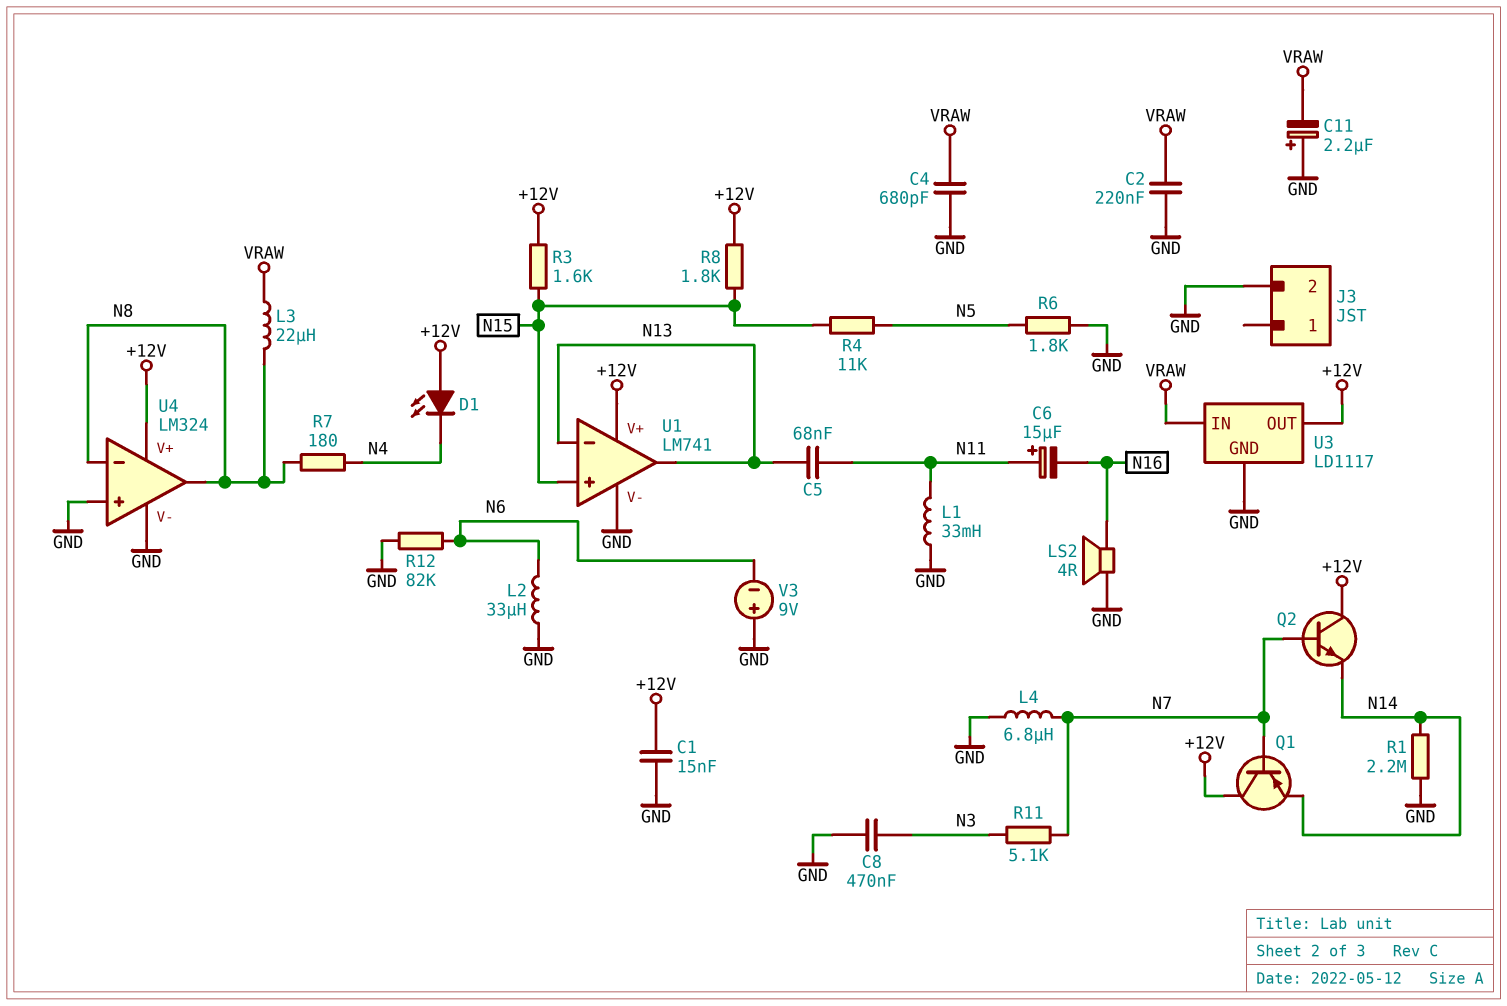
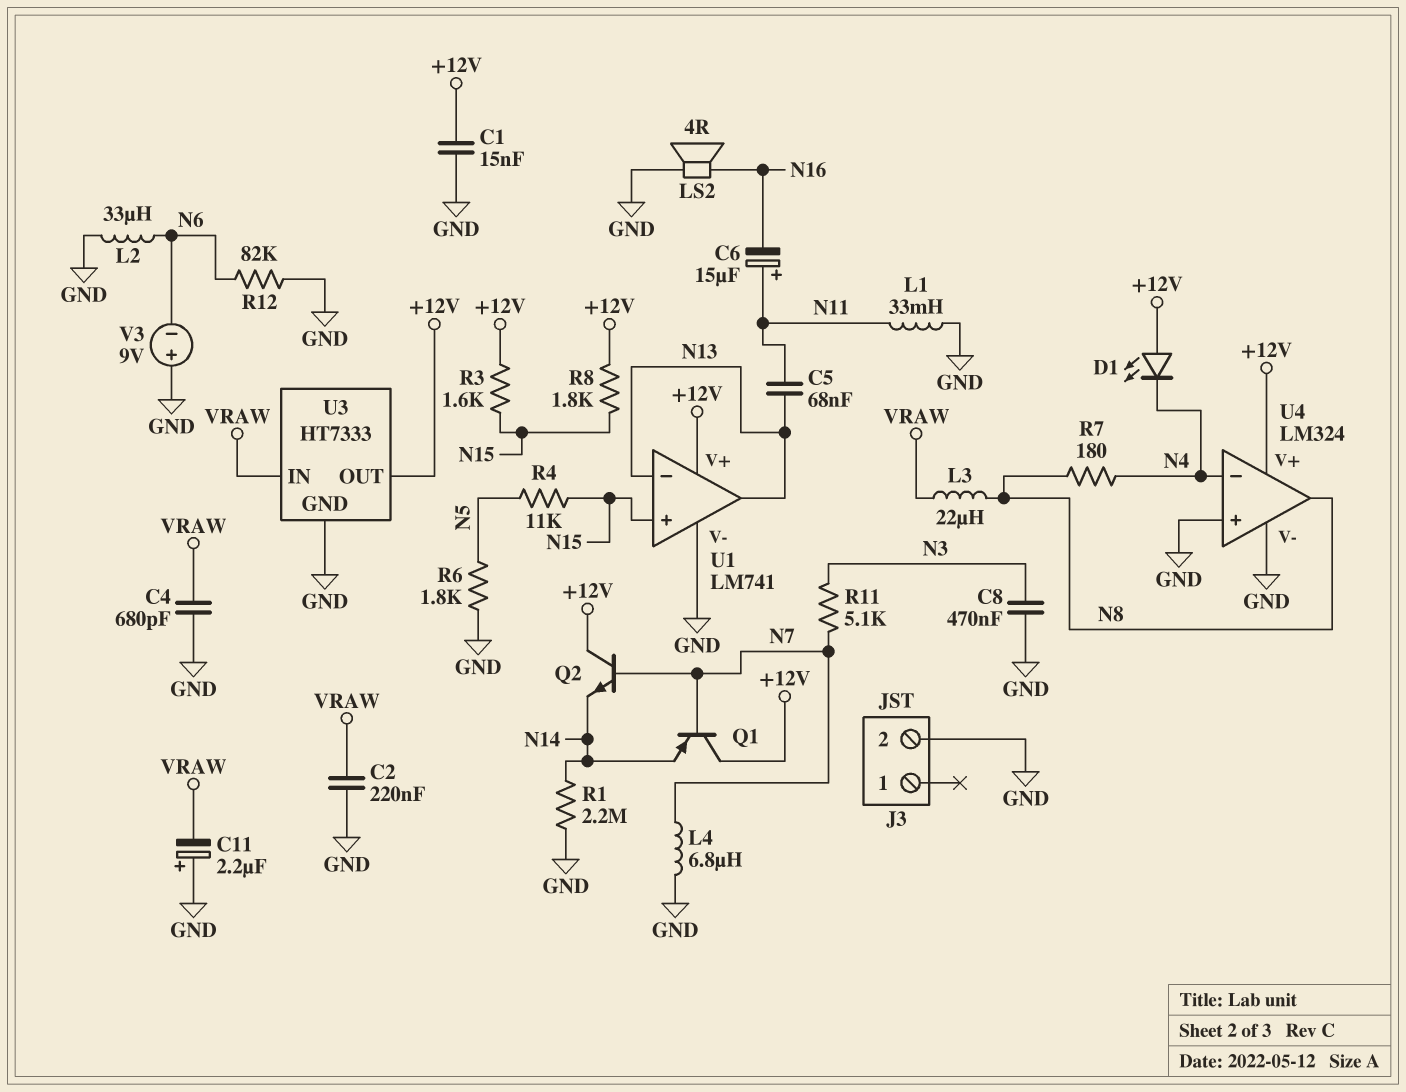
U3: LD1117 -> HT7333
U4 pin in-: N8 -> N4

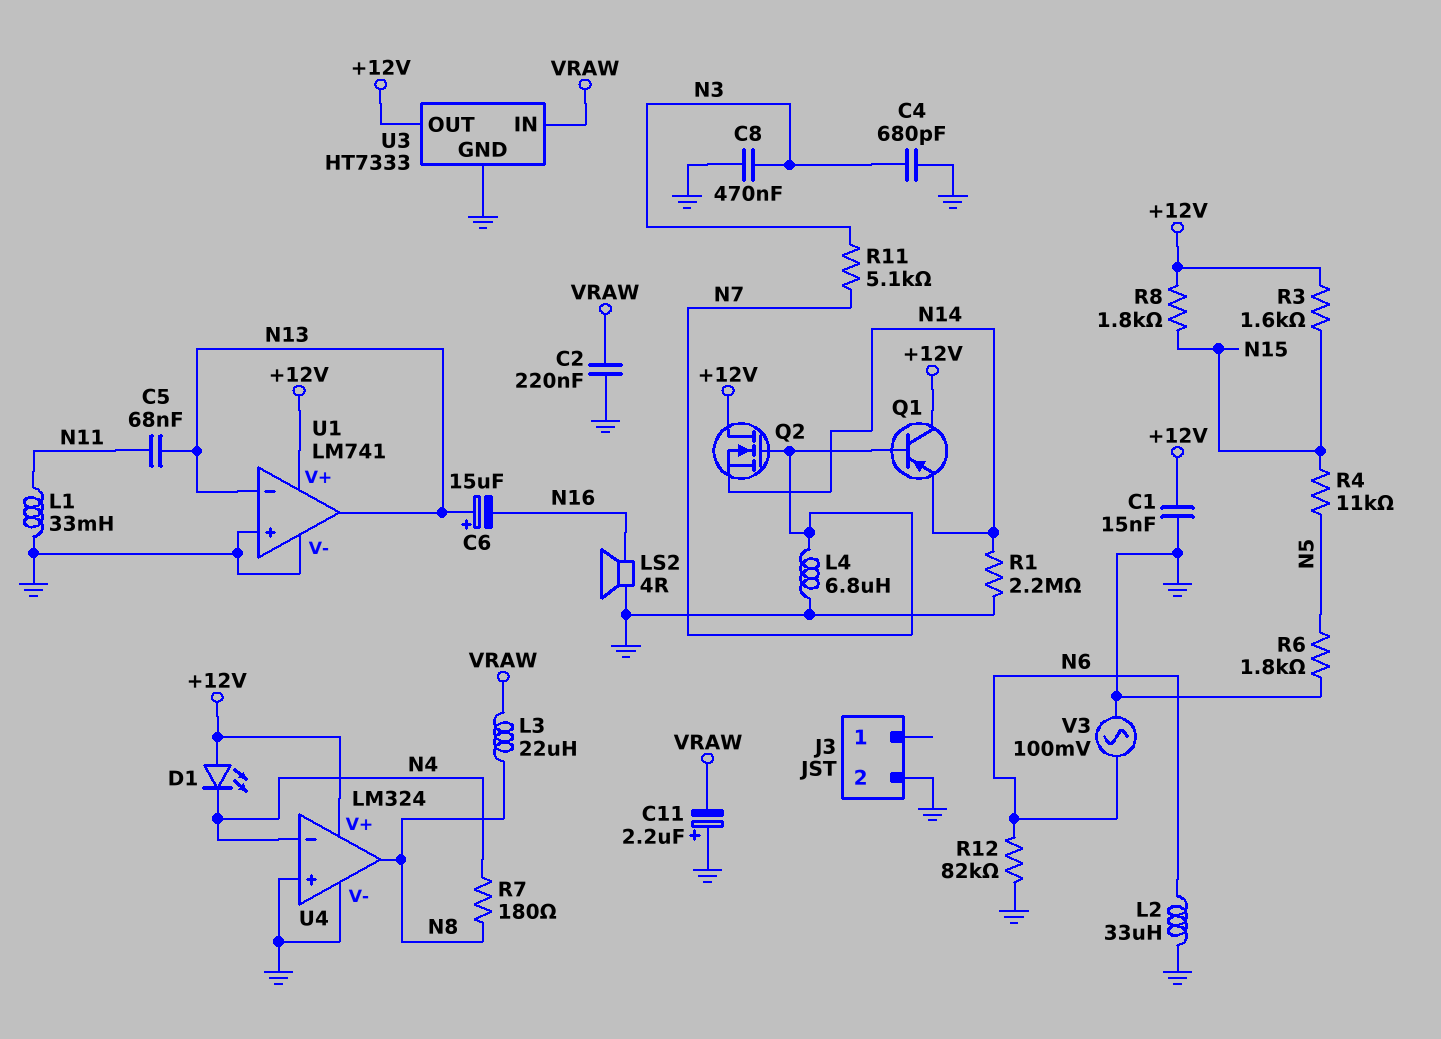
C4: 680pF (GND, VRAW) -> 680pF (GND, N3)
C6: 15uF (plus N11, minus N16) -> 15uF (plus N13, minus N16)
Q2: NPN (B N7, C +12V, E N14) -> NMOS (G N7, D +12V, S N14)
U1 pin in+: N15 -> GND
V3: 9V (plus GND, minus N6) -> AC 100mV (GND, N6)

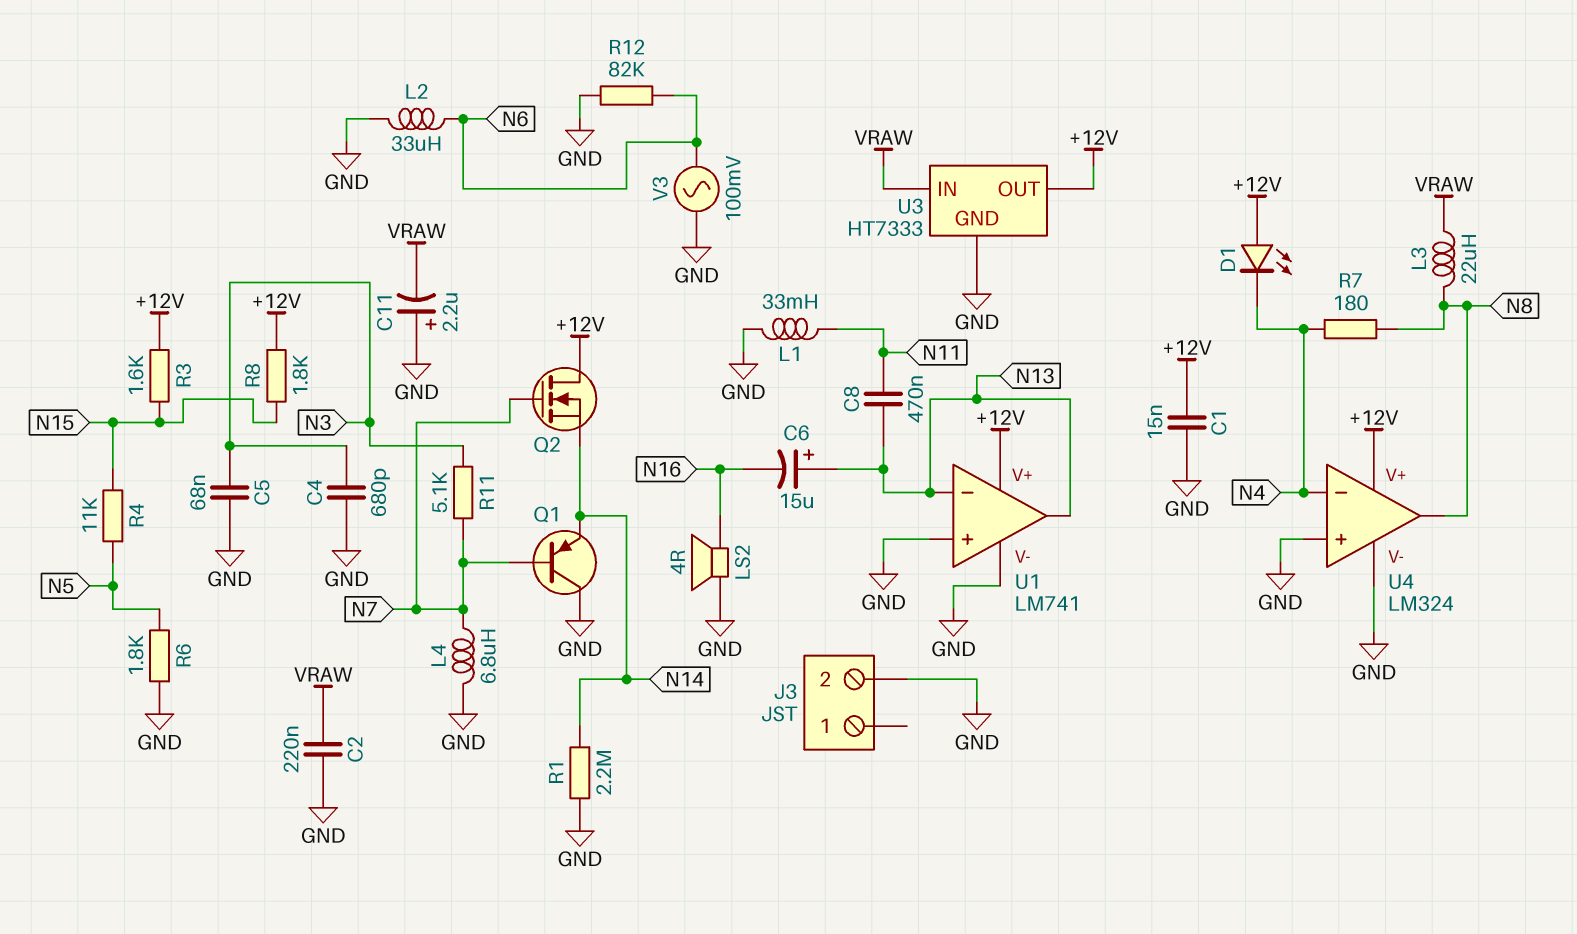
C5: 68nF (N11, N13) -> 68nF (GND, N3)
C8: 470nF (GND, N3) -> 470nF (N11, N13)
Q1: PNP (B N7, C +12V, E N14) -> PNP (B N7, C GND, E N14)

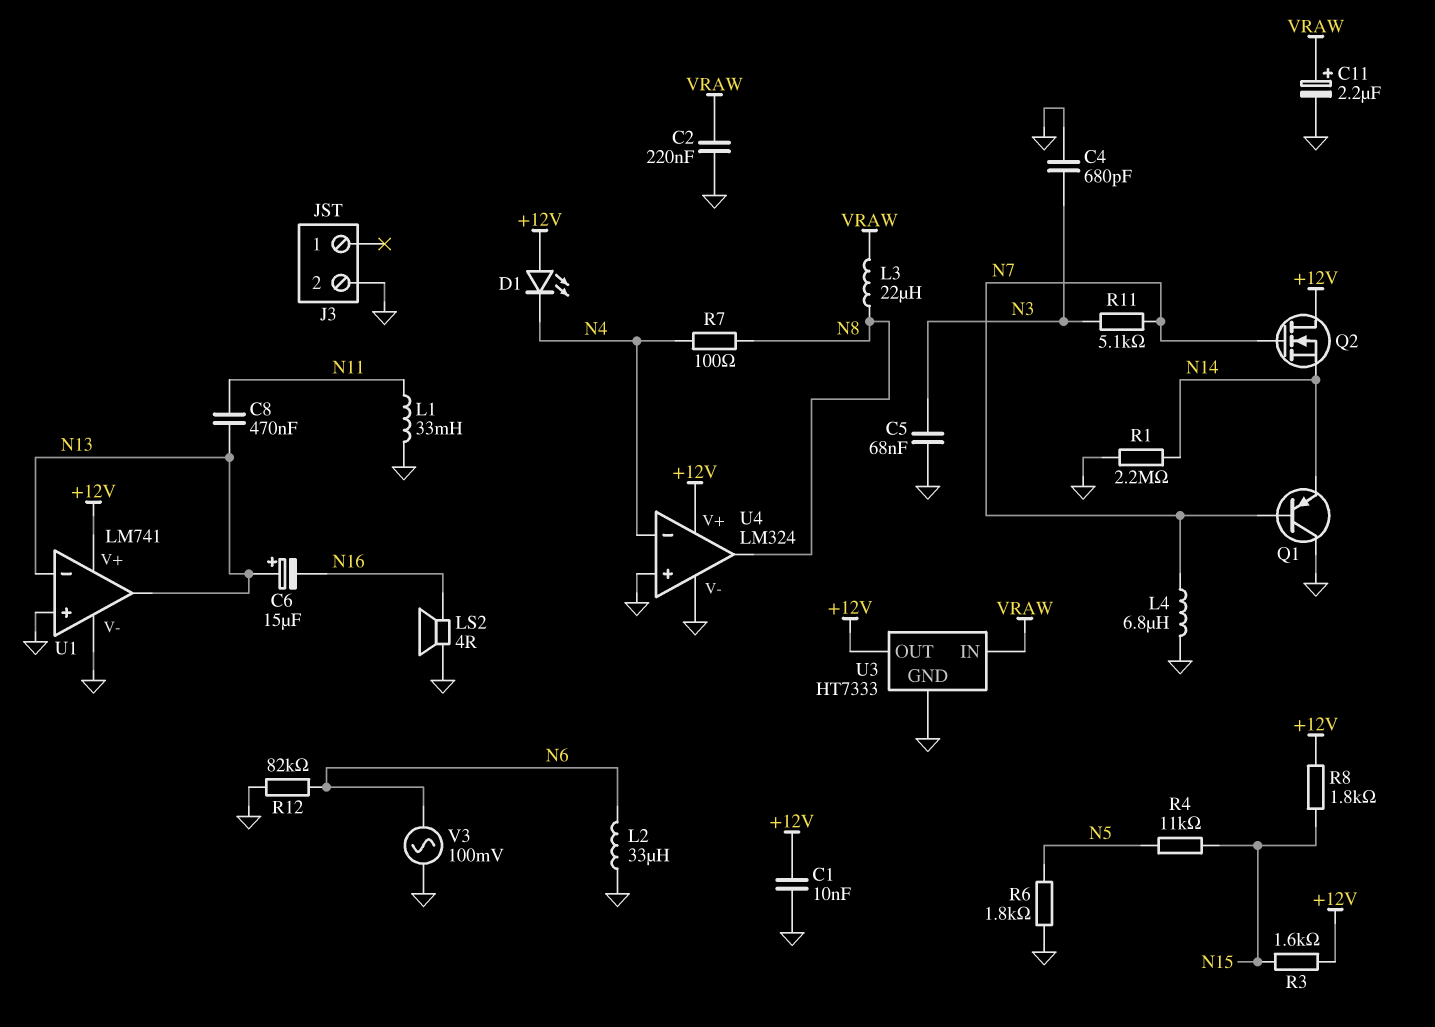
C1: 15nF (+12V, GND) -> 10nF (+12V, GND)
C11: 2.2uF (plus GND, minus VRAW) -> 2.2uF (plus VRAW, minus GND)
R7: 180 (N4, N8) -> 100 (N4, N8)

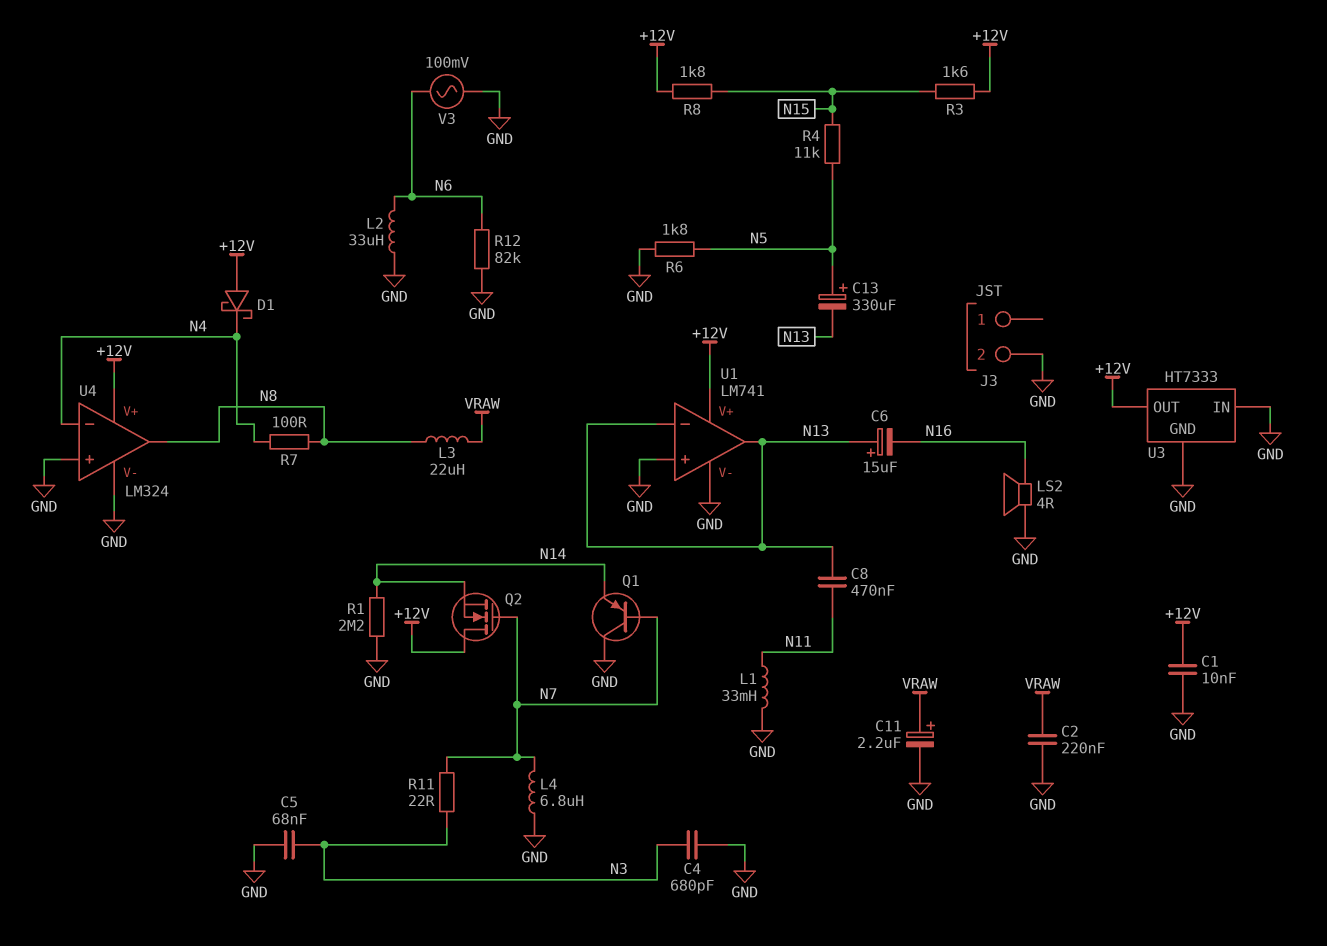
C13: none -> 330uF (plus N5, minus N13)
D1: LED (A +12V, K N4) -> schottky (A +12V, K N4)
R11: 5.1k (N3, N7) -> 22 (N3, N7)
U3 pin IN: VRAW -> GND

